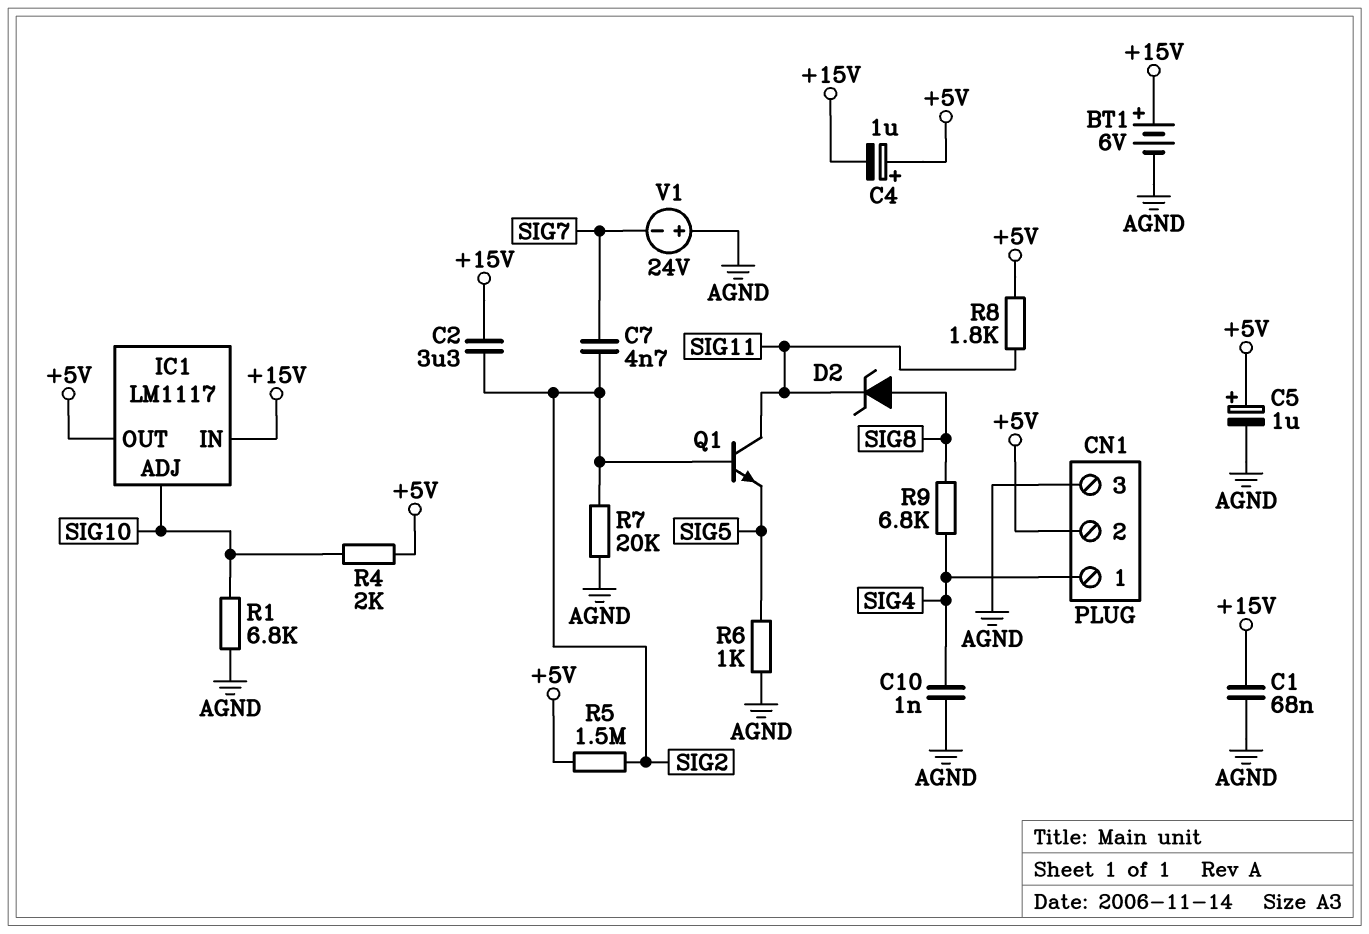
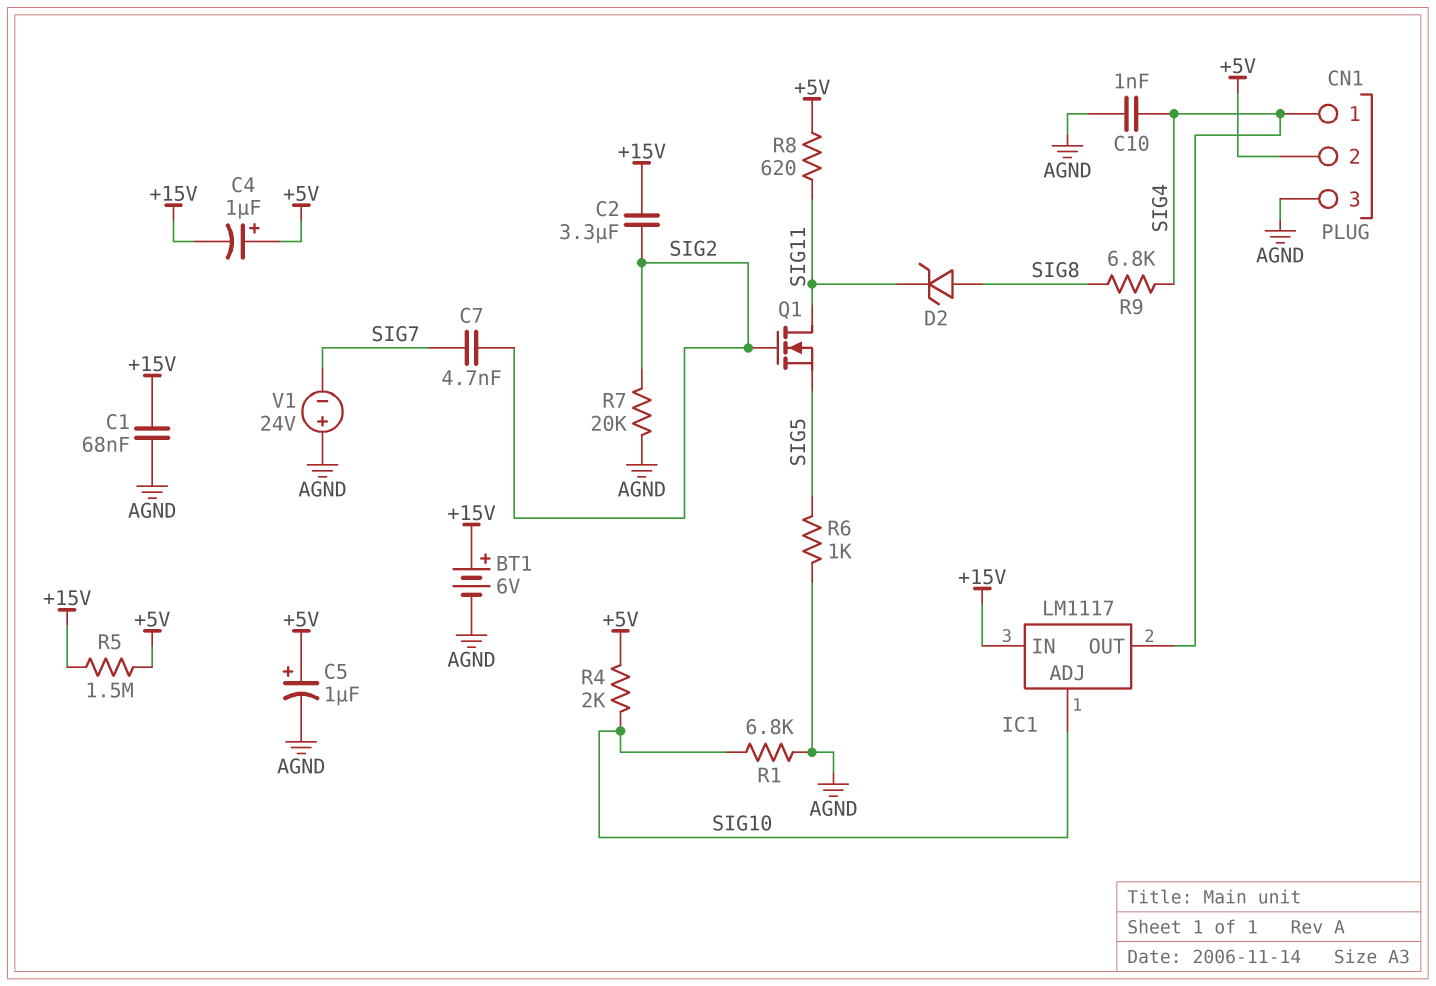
IC1 pin OUT: +5V -> SIG4
Q1: NPN (B SIG2, C SIG11, E SIG5) -> NMOS (G SIG2, D SIG11, S SIG5)
R5: 1.5M (+5V, SIG2) -> 1.5M (+5V, +15V)
R8: 1.8k (+5V, SIG11) -> 620 (+5V, SIG11)

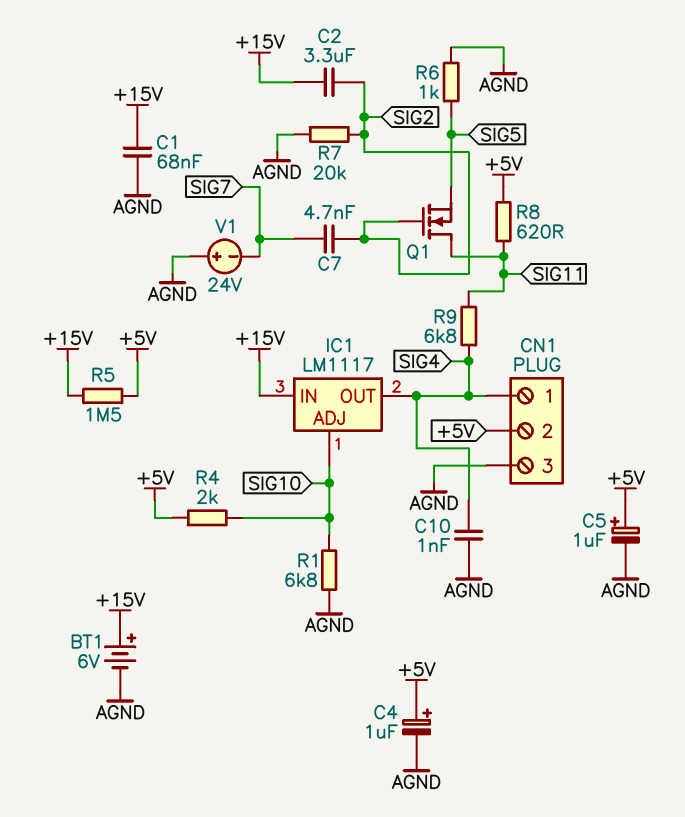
C4: 1uF (plus +5V, minus +15V) -> 1uF (plus +5V, minus AGND)
D2: zener (A SIG8, K SIG11) -> none
R9: 6.8k (SIG4, SIG8) -> 6.8k (SIG4, SIG11)

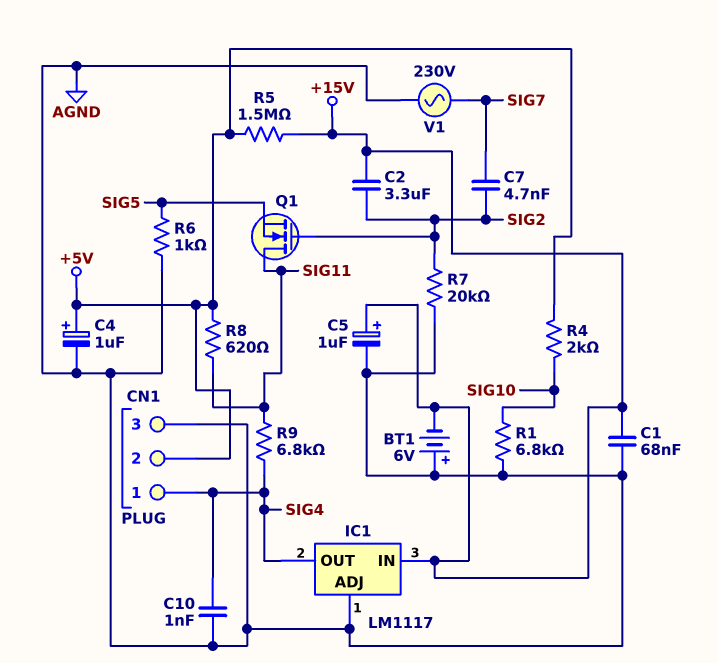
BT1: 6V (plus +15V, minus AGND) -> 6V (plus AGND, minus +15V)
C5: 1uF (plus +5V, minus AGND) -> 1uF (plus +15V, minus AGND)
IC1 pin ADJ: SIG10 -> AGND
V1: 24V (plus AGND, minus SIG7) -> AC 230V (AGND, SIG7)

